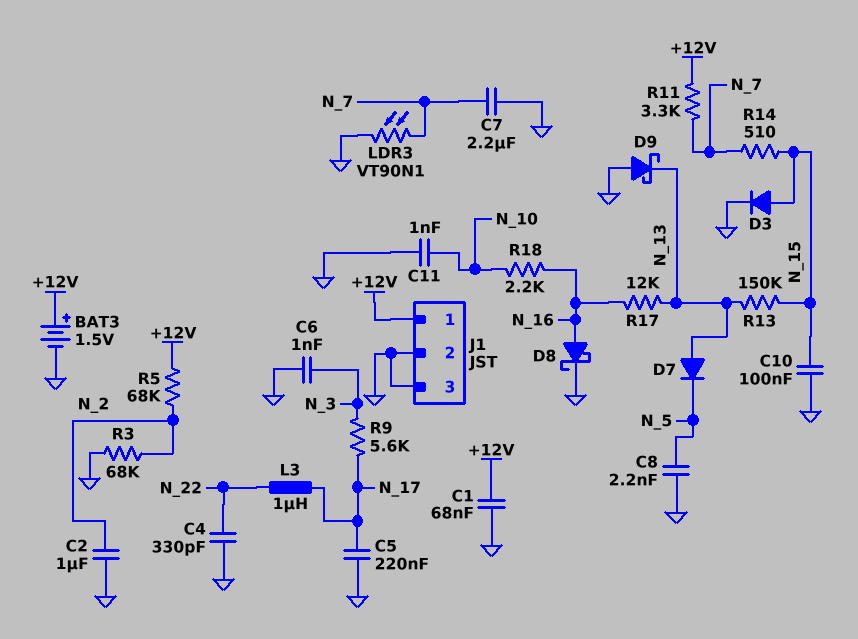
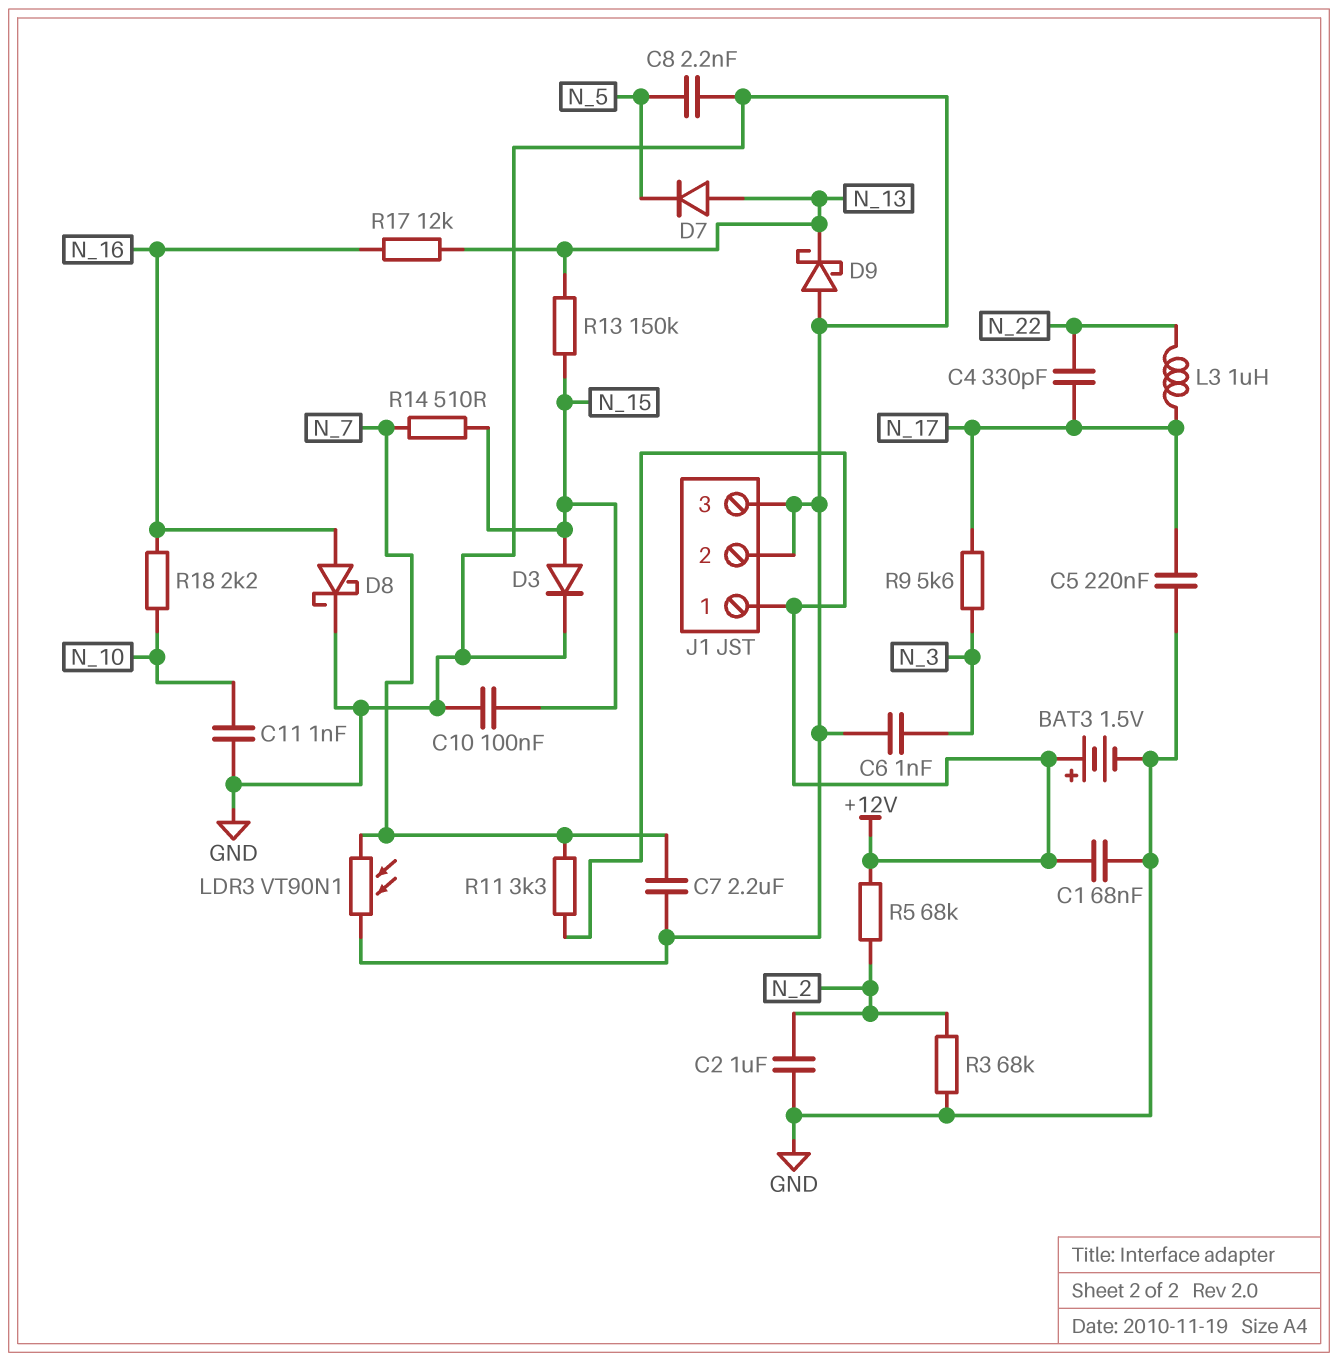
C4: 330pF (GND, N_22) -> 330pF (N_17, N_22)

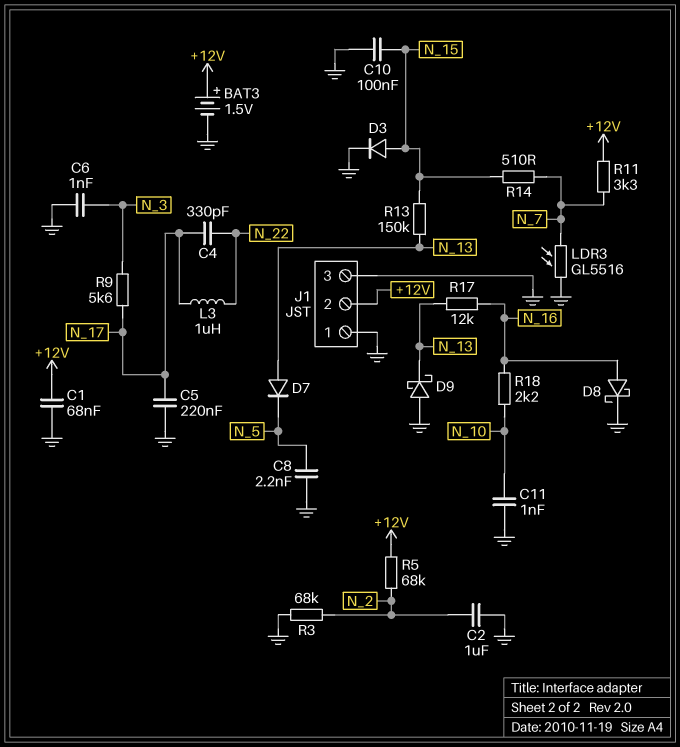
C7: 2.2uF (GND, N_7) -> none
J1 pin 1: +12V -> GND
J1 pin 2: GND -> +12V
LDR3: VT90N1 (GND, N_7) -> GL5516 (GND, N_7)

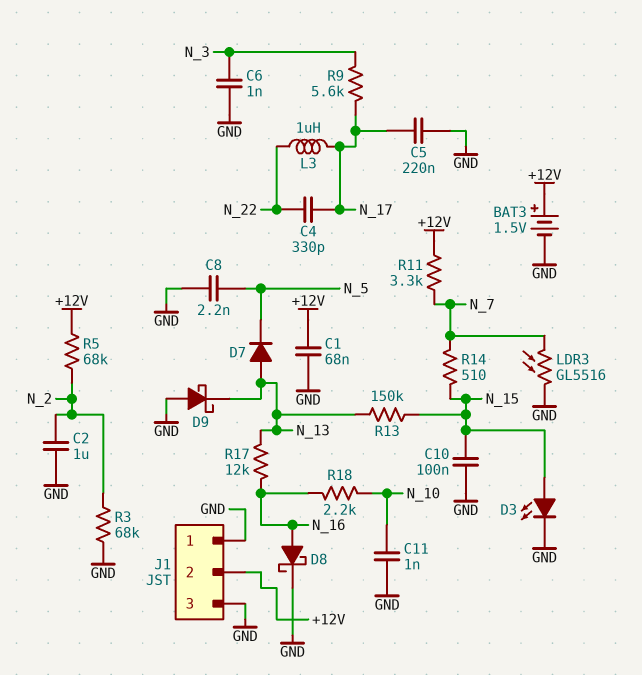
D3: diode (A N_15, K GND) -> LED (A N_15, K GND)

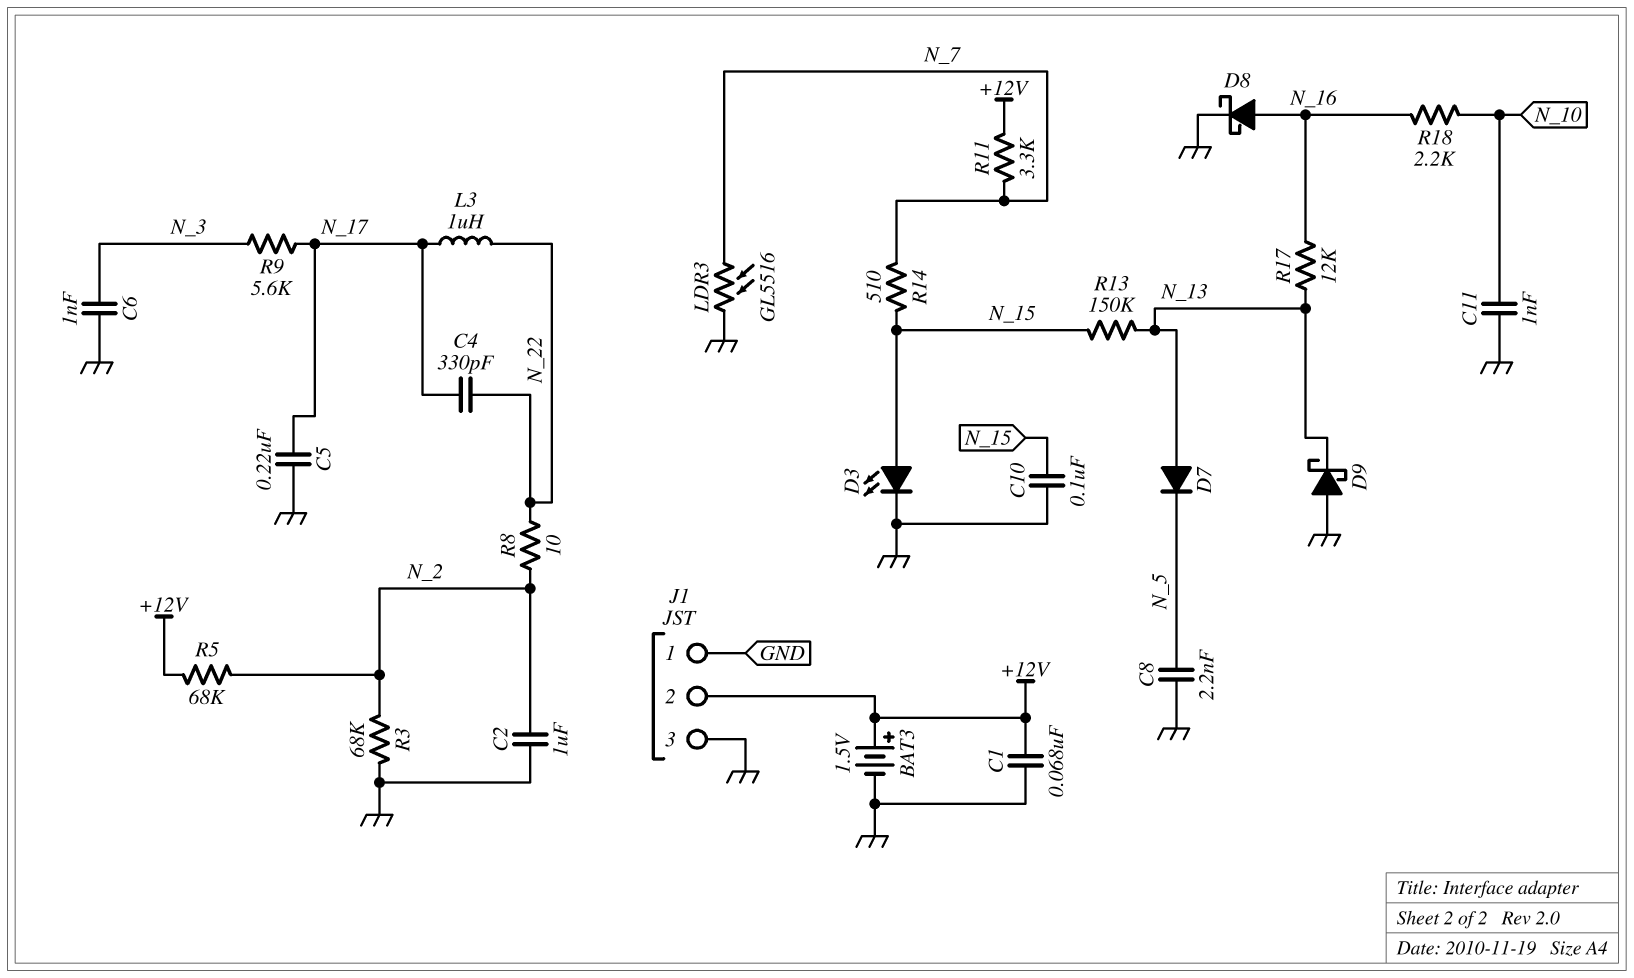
R8: none -> 10 (N_2, N_22)

